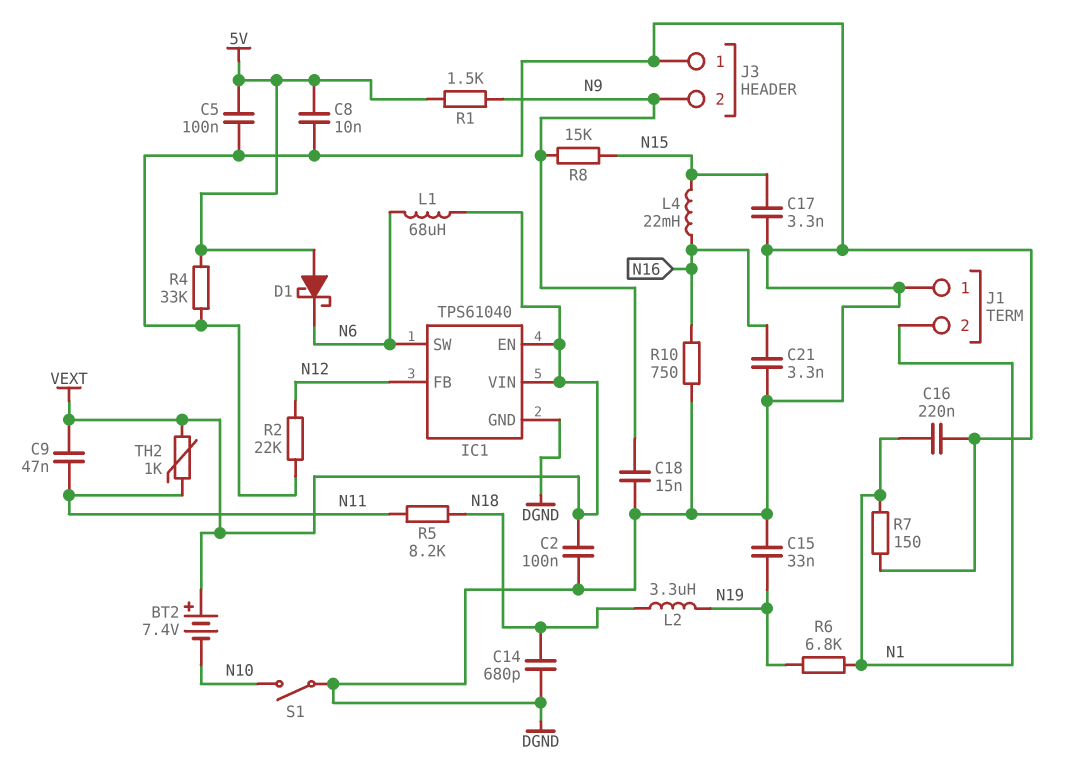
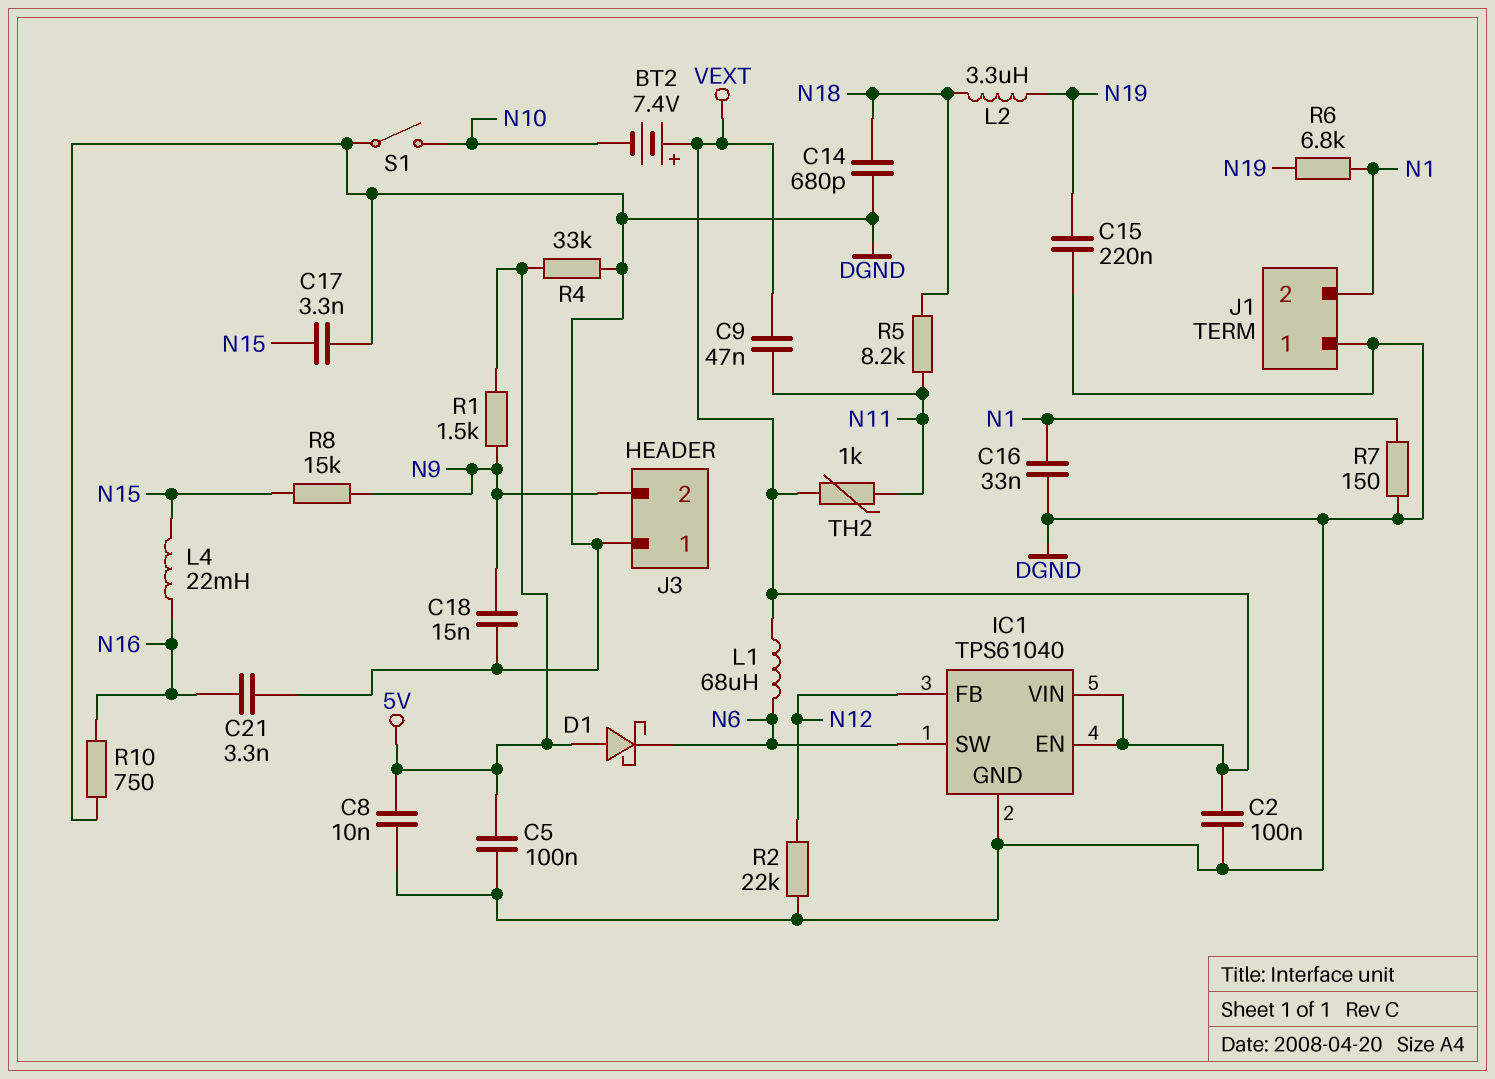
C15: 33nF (DGND, N19) -> 220nF (DGND, N19)
C16: 220nF (DGND, N1) -> 33nF (DGND, N1)

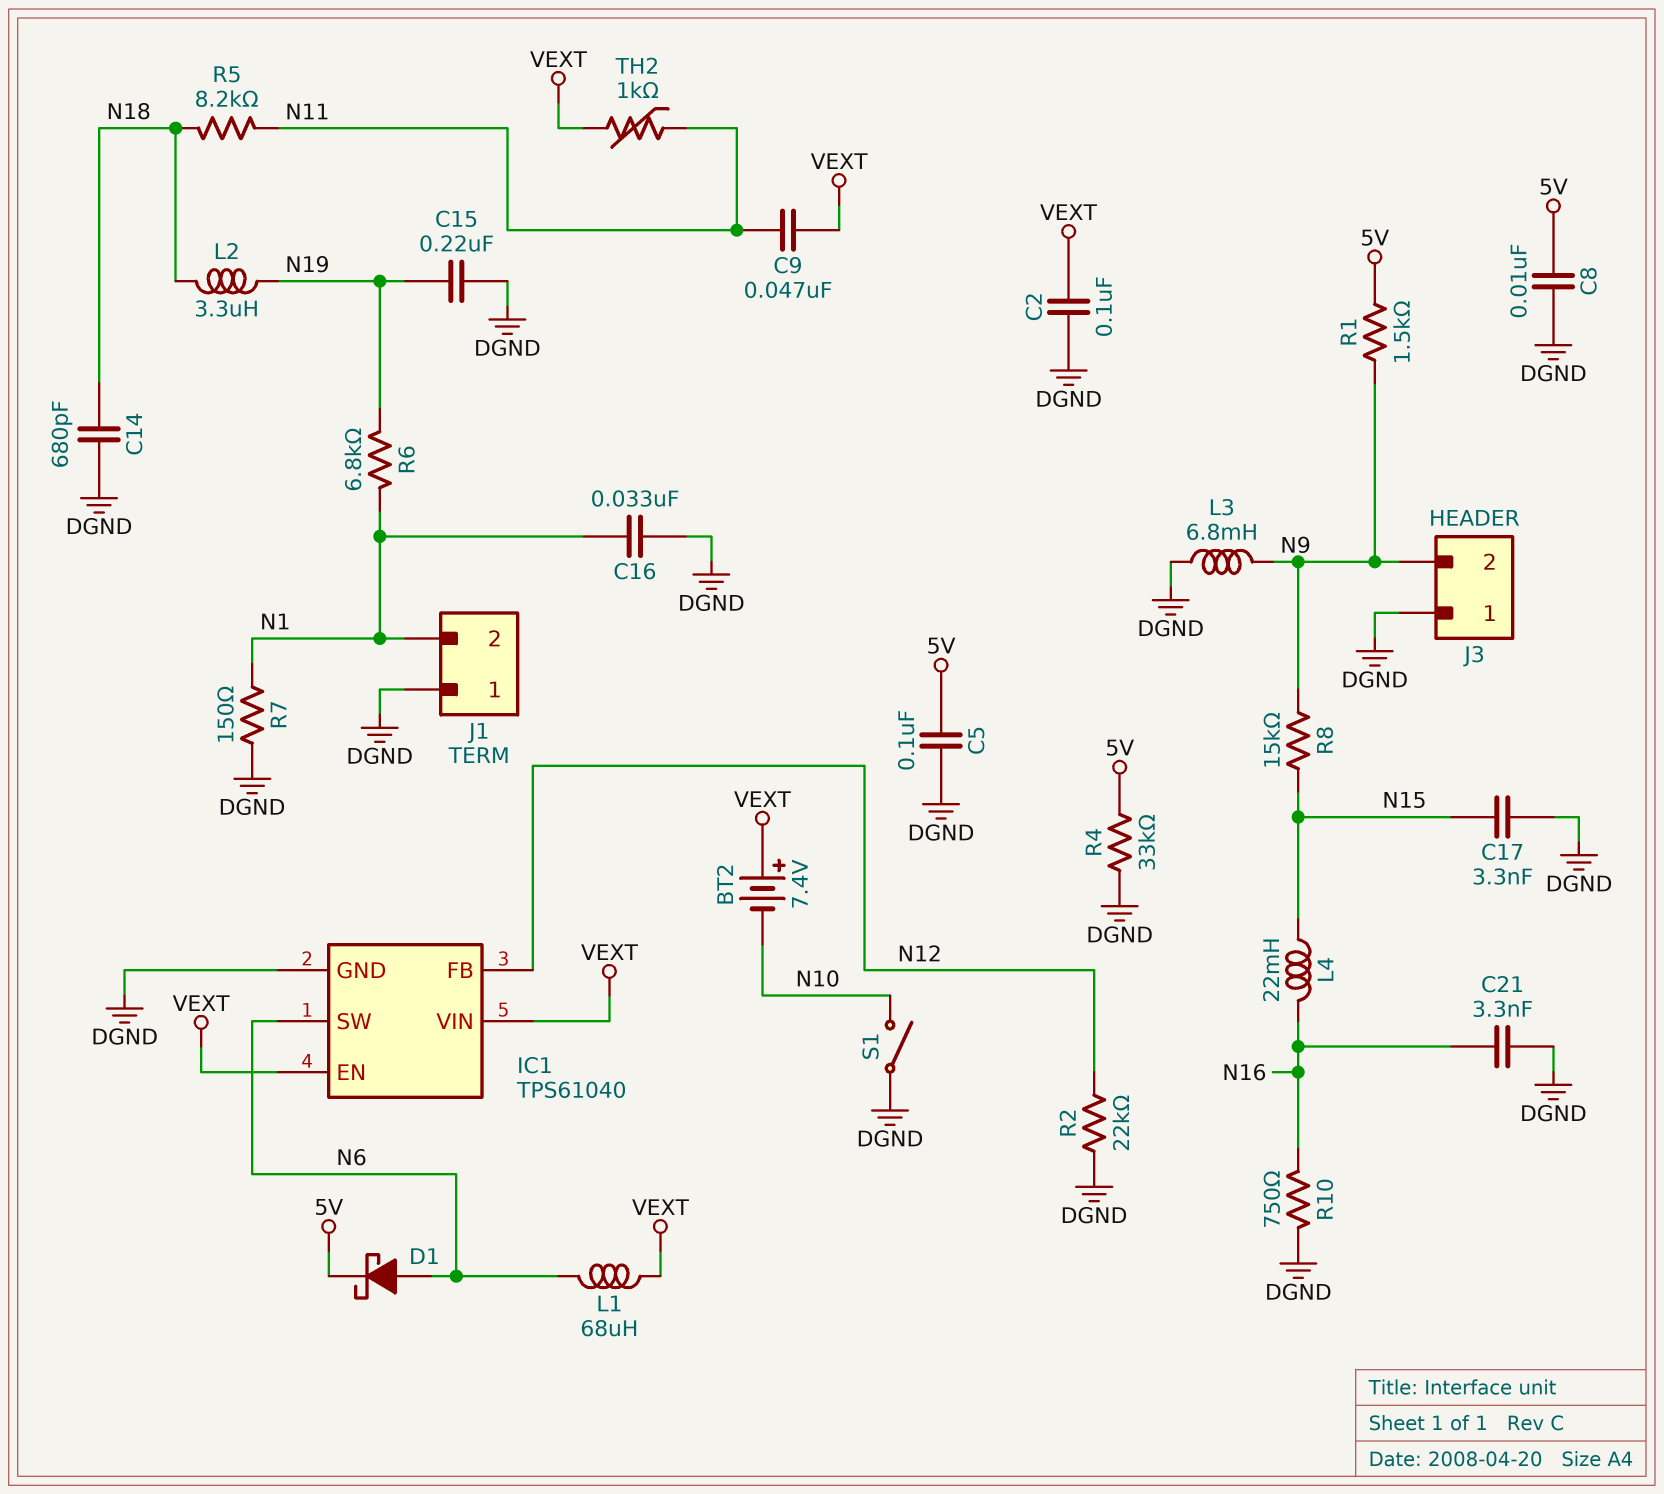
C18: 15nF (DGND, N9) -> none
D1: schottky (A 5V, K N6) -> schottky (A N6, K 5V)
L3: none -> 6.8mH (DGND, N9)

